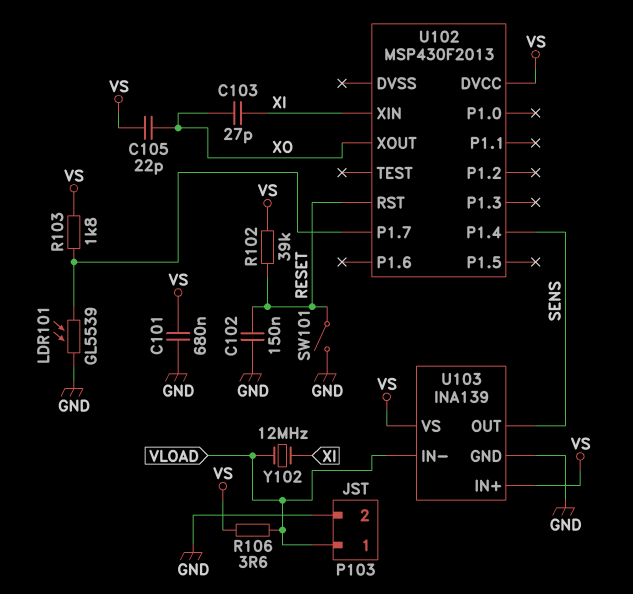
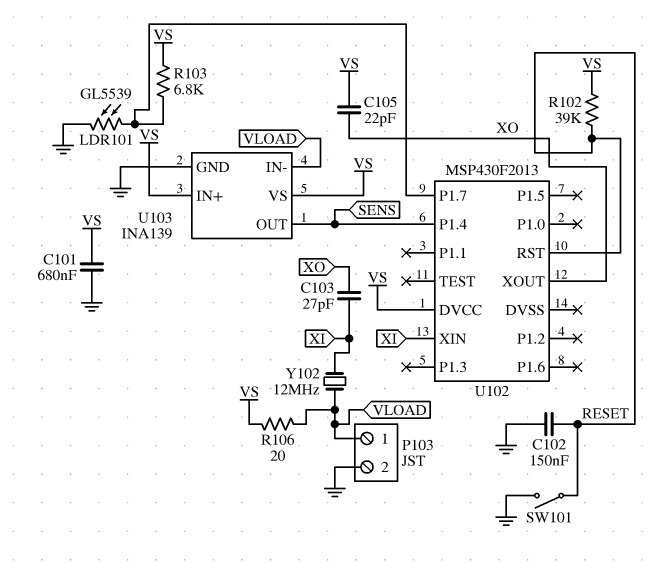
R103: 1.8k (U102/P1.7, VS) -> 6.8k (U102/P1.7, VS)
R106: 3.6 (VLOAD, VS) -> 20 (VLOAD, VS)

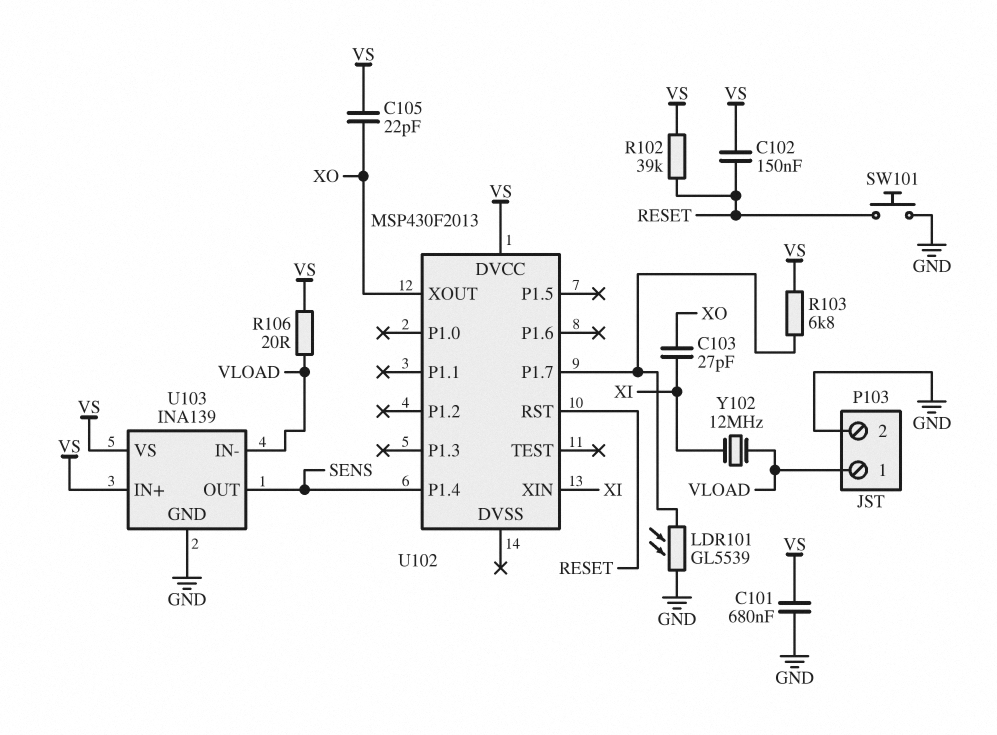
C102: 150nF (GND, RESET) -> 150nF (RESET, VS)
SW101: switch (GND, RESET) -> button (GND, RESET)

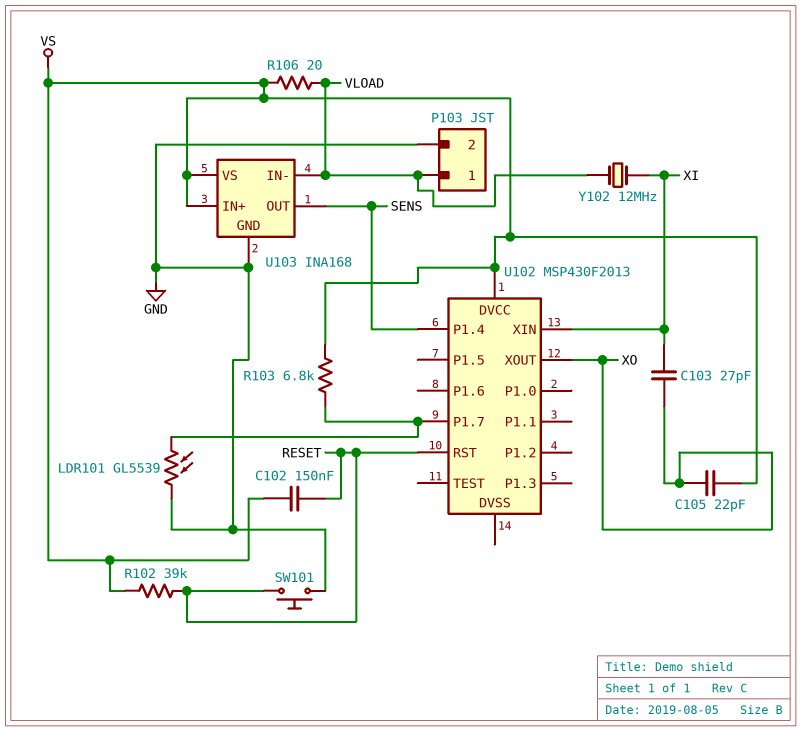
C101: 680nF (GND, VS) -> none
U103: INA139 -> INA168

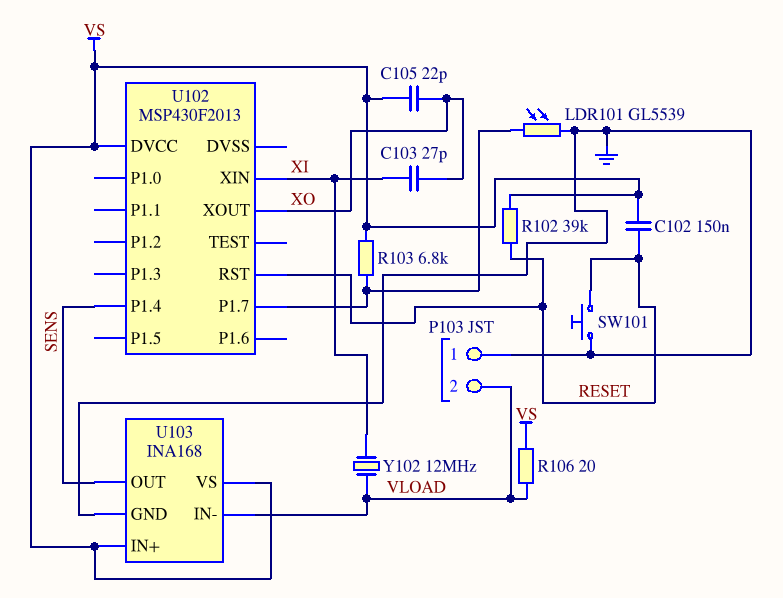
P103 pin 1: VLOAD -> GND
P103 pin 2: GND -> VLOAD

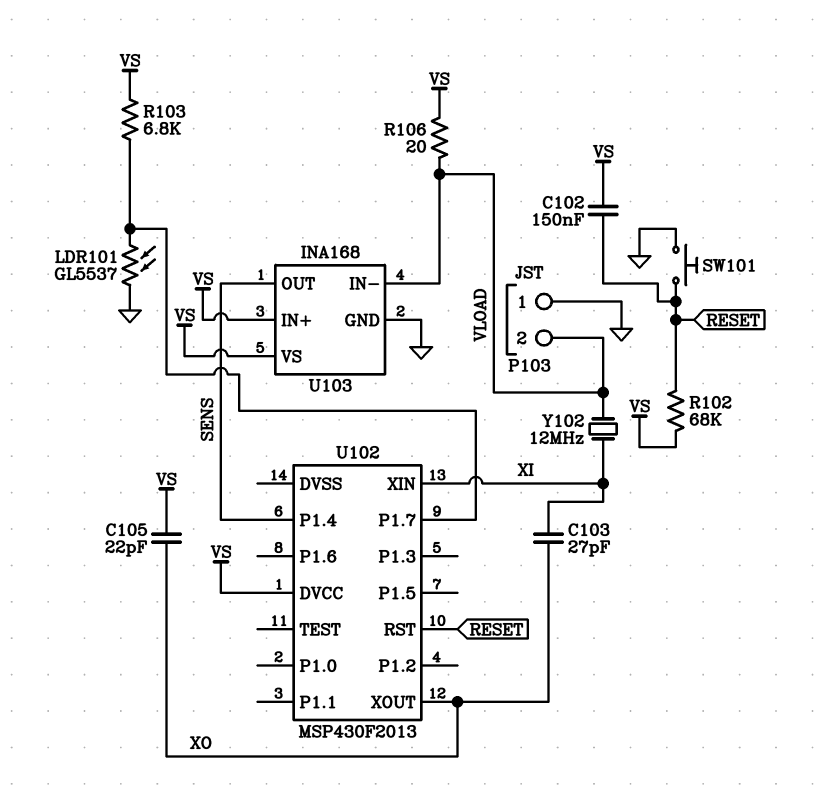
LDR101: GL5539 (GND, U102/P1.7) -> GL5537 (GND, U102/P1.7)
R102: 39k (RESET, VS) -> 68k (RESET, VS)

